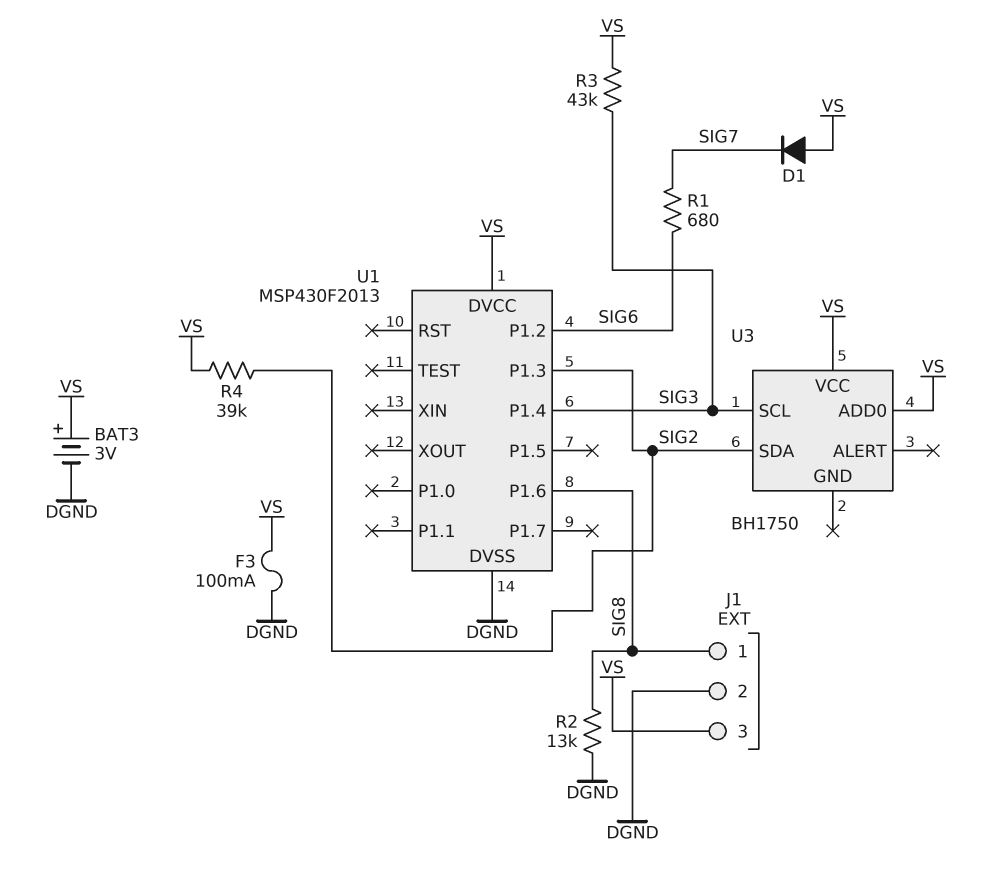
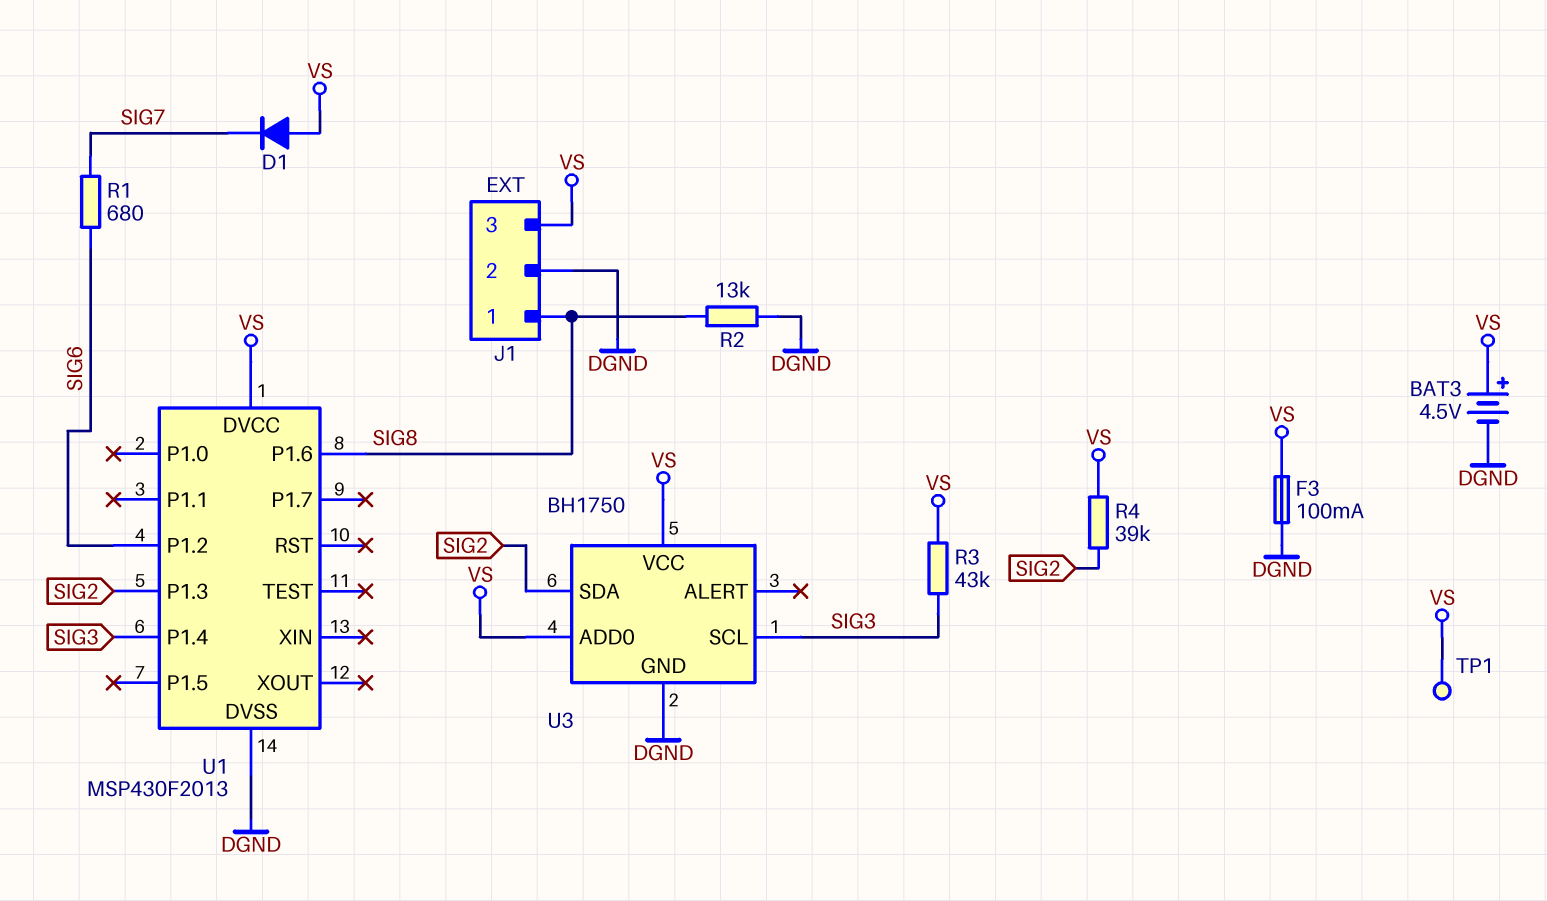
BAT3: 3V (plus VS, minus DGND) -> 4.5V (plus VS, minus DGND)
TP1: none -> test point (VS)
U3 pin GND: none -> DGND

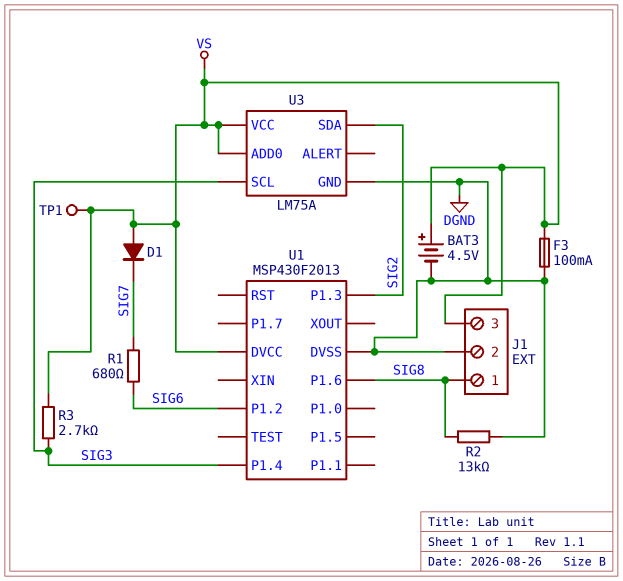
R3: 43k (SIG3, VS) -> 2.7k (SIG3, VS)
R4: 39k (SIG2, VS) -> none
U3: BH1750 -> LM75A

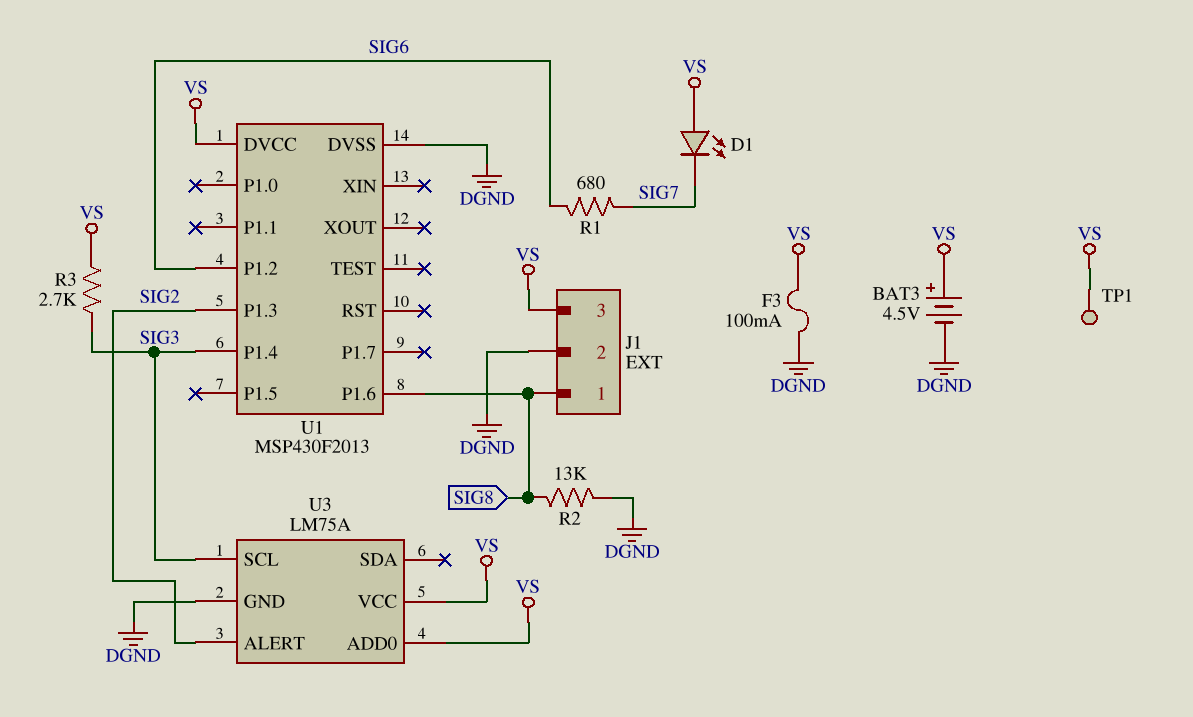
D1: diode (A VS, K SIG7) -> LED (A VS, K SIG7)
U3 pin ALERT: none -> SIG2
U3 pin SDA: SIG2 -> none

